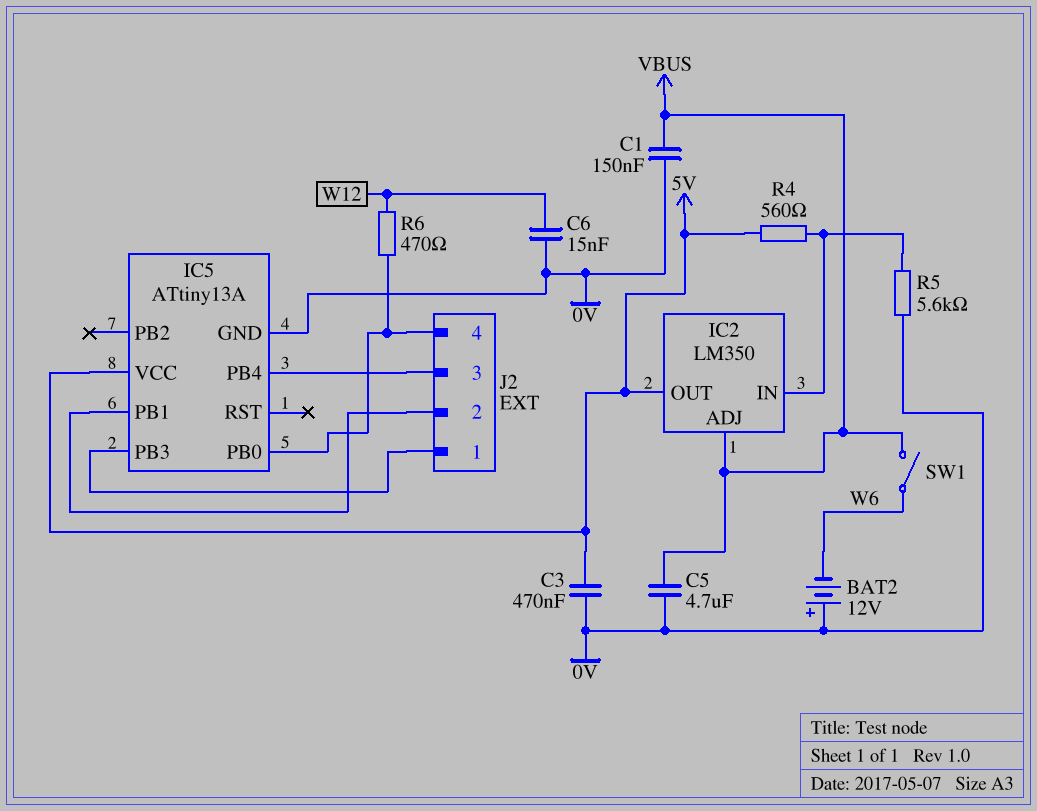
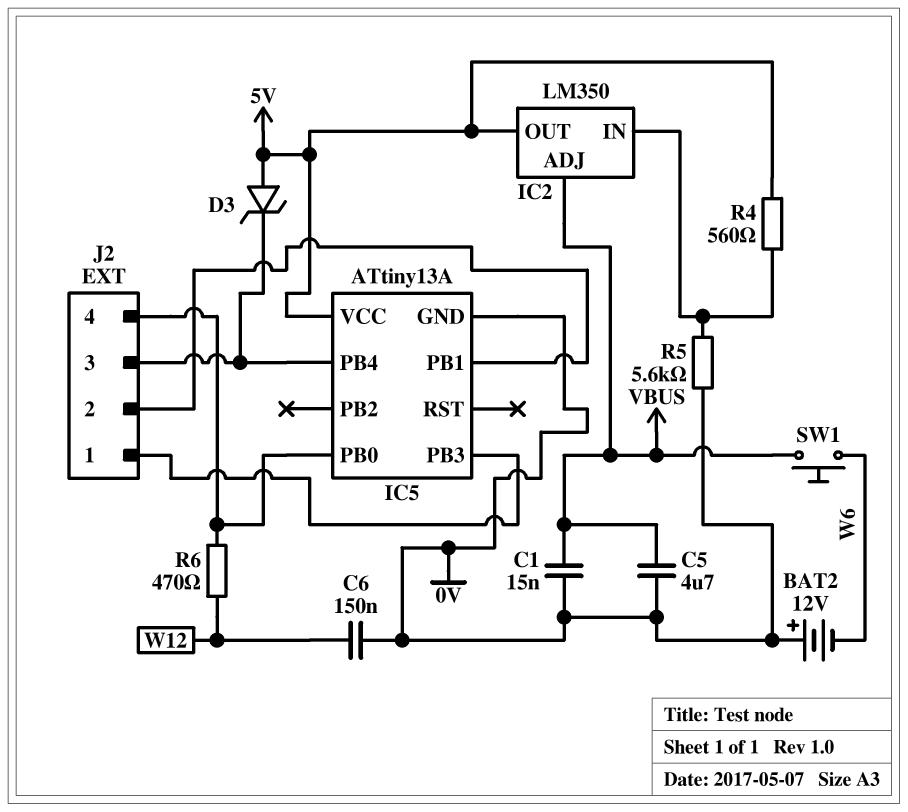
C1: 150nF (0V, VBUS) -> 15nF (0V, VBUS)
C3: 470nF (0V, 5V) -> none
C6: 15nF (0V, W12) -> 150nF (0V, W12)
D3: none -> zener (A 5V, K IC5/PB4)
SW1: switch (VBUS, W6) -> button (VBUS, W6)

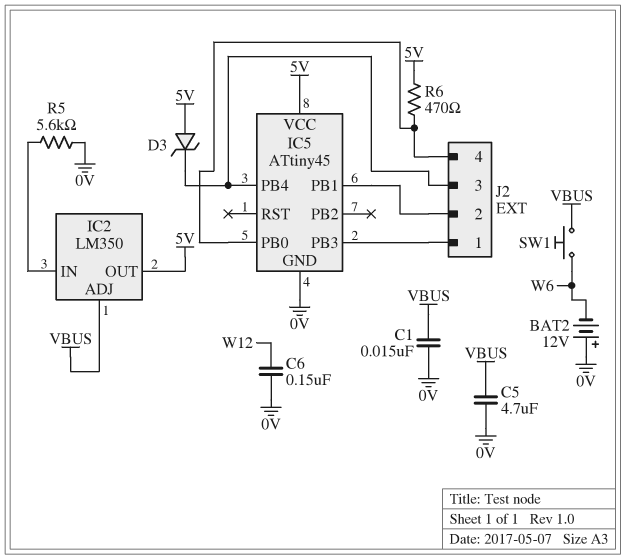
IC5: ATtiny13A -> ATtiny45
R4: 560 (5V, IC2/IN) -> none
R6: 470 (IC5/PB0, W12) -> 470 (5V, IC5/PB0)

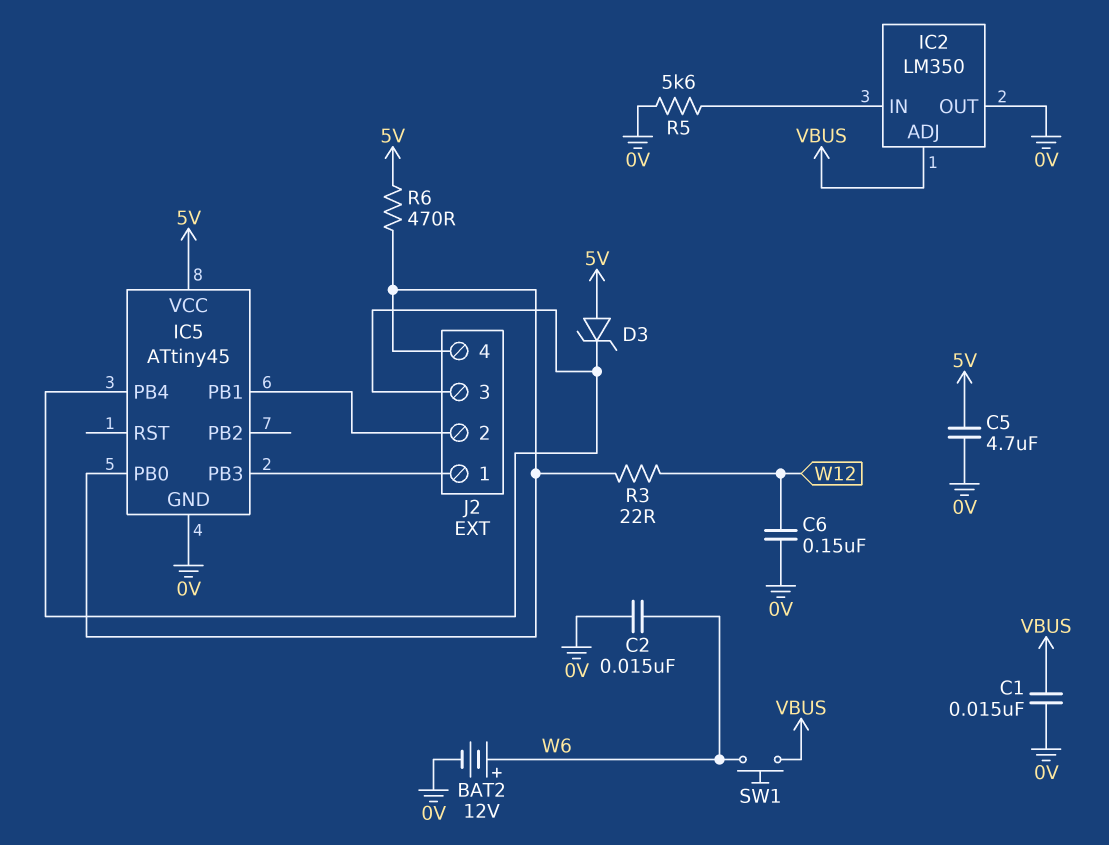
BAT2: 12V (plus 0V, minus W6) -> 12V (plus W6, minus 0V)
C2: none -> 15nF (0V, W6)
C5: 4.7uF (0V, VBUS) -> 4.7uF (0V, 5V)
IC2 pin OUT: 5V -> 0V
R3: none -> 22 (IC5/PB0, W12)

